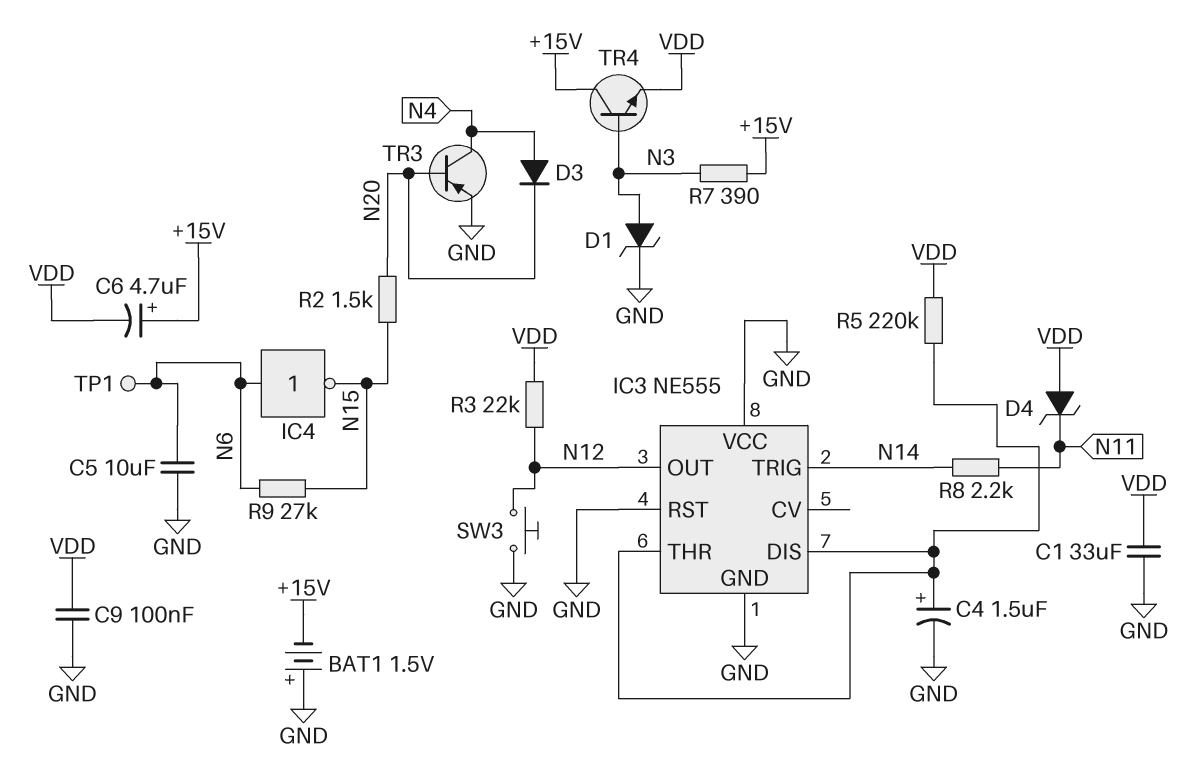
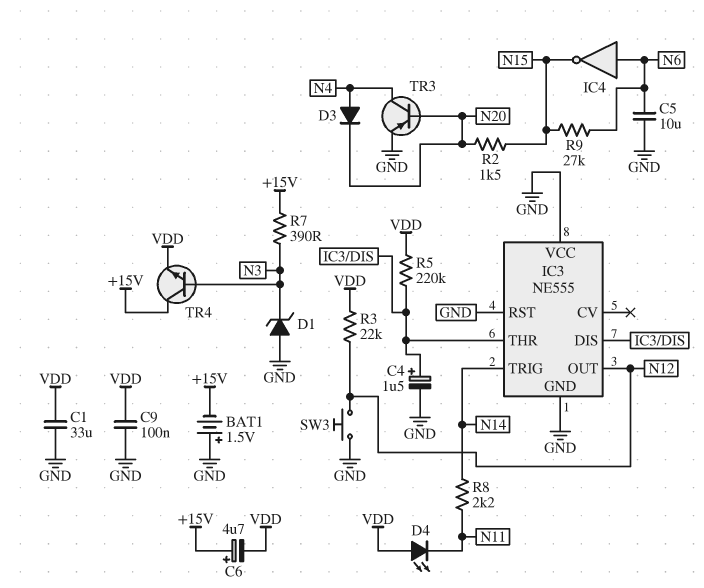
D1: zener (A N3, K GND) -> zener (A GND, K N3)
D4: zener (A VDD, K N11) -> LED (A VDD, K N11)
TP1: test point (N6) -> none

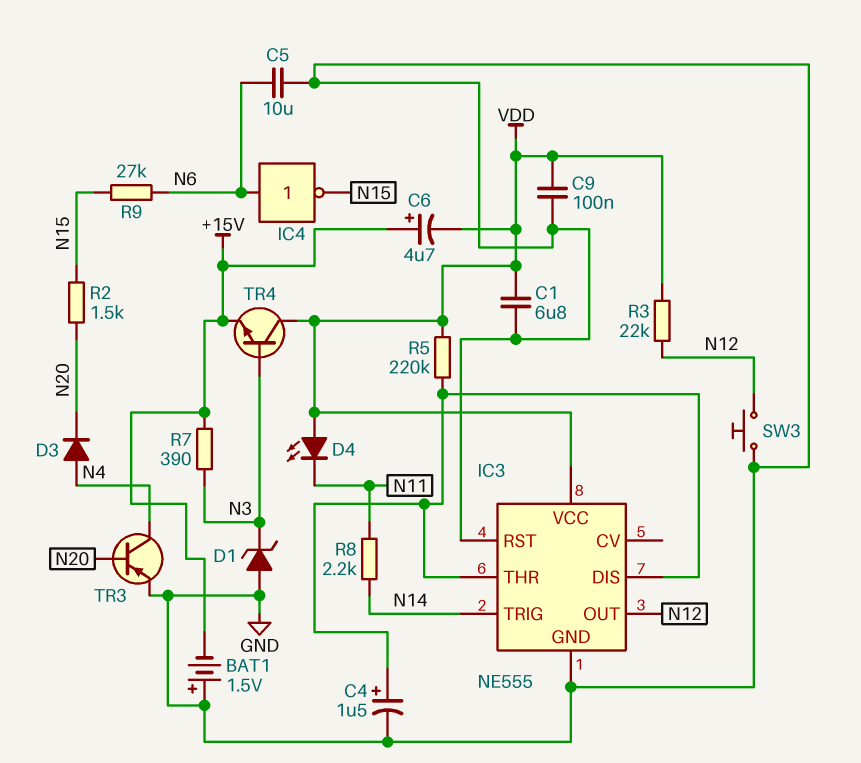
C1: 33uF (GND, VDD) -> 6.8uF (GND, VDD)
IC3 pin VCC: GND -> VDD
TR4: NPN (B N3, C +15V, E VDD) -> NPN (B N3, C VDD, E +15V)

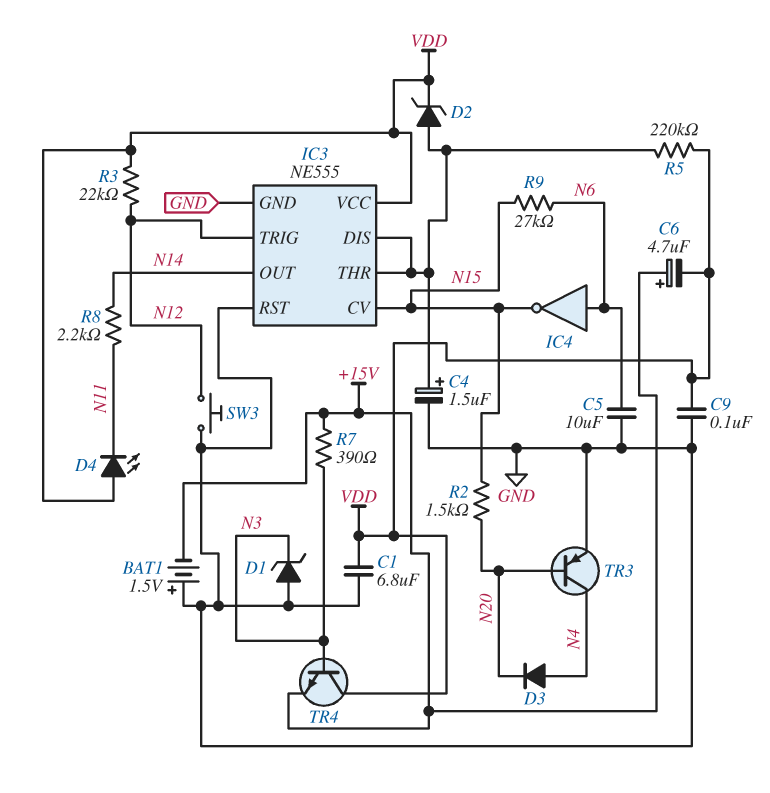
D2: none -> zener (A IC3/DIS, K VDD)
IC3 pin CV: none -> N15
IC3 pin OUT: N12 -> N14
IC3 pin TRIG: N14 -> N12

